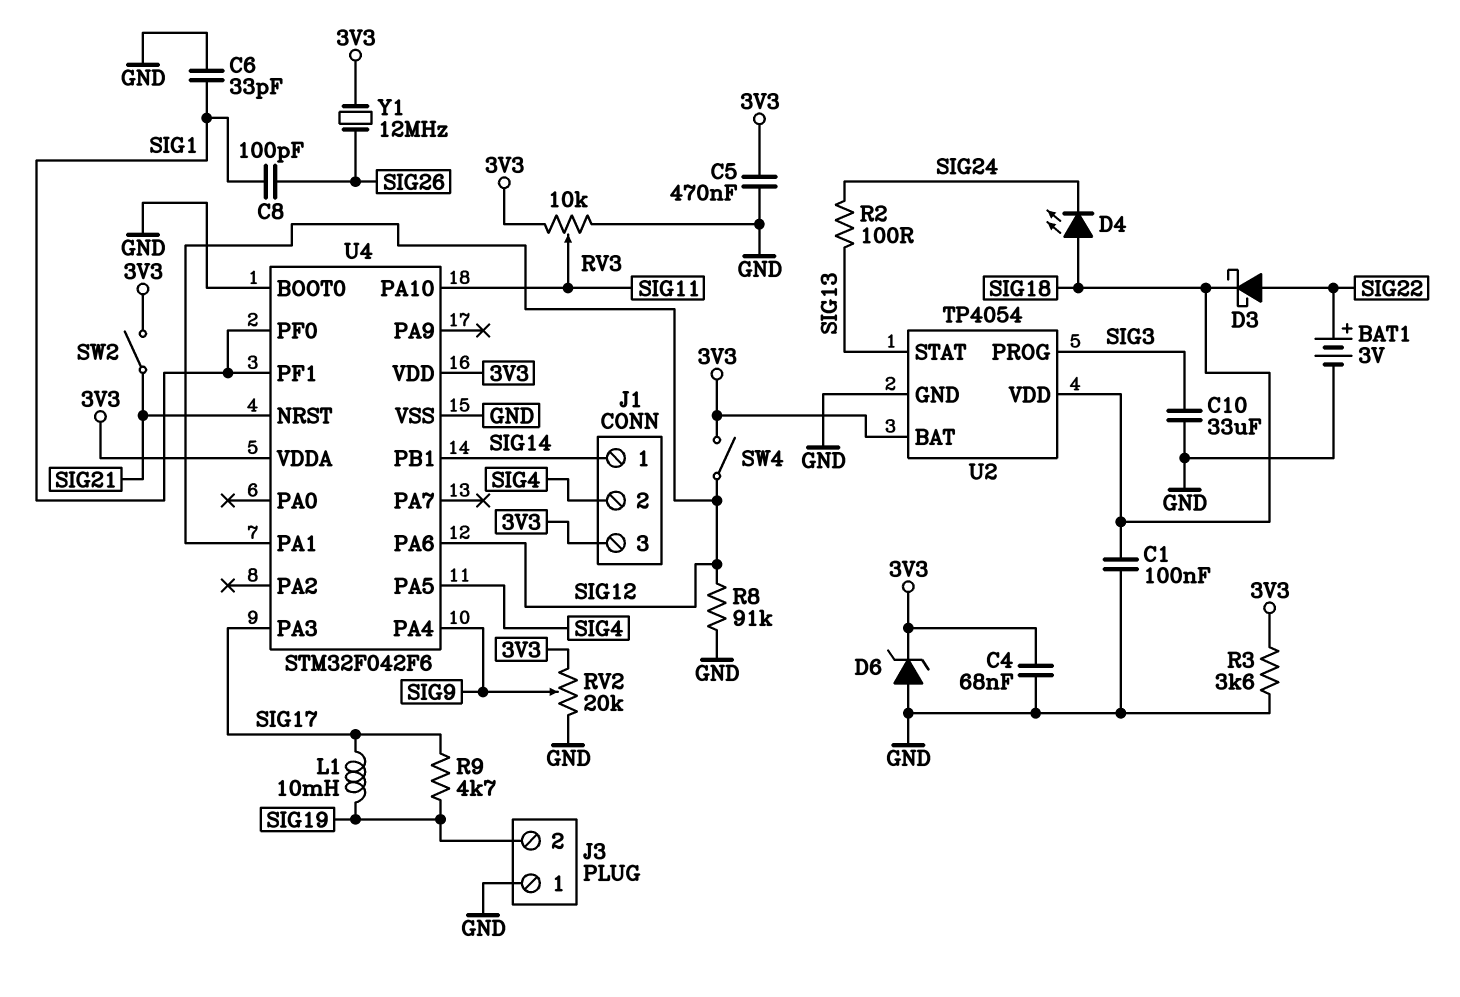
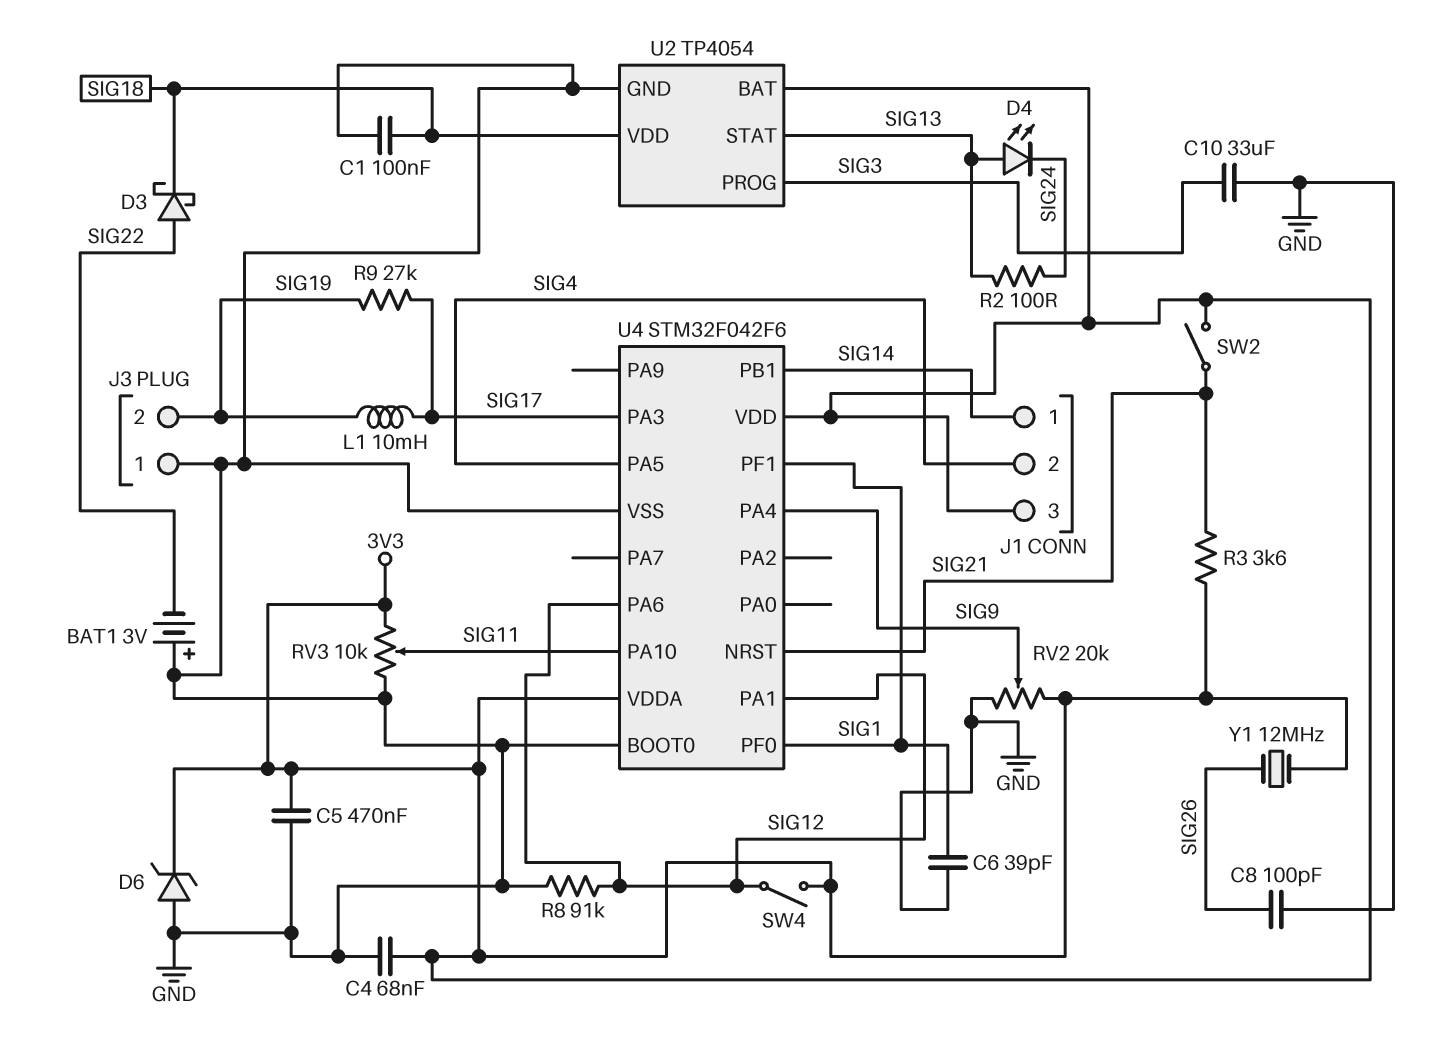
BAT1: 3V (plus SIG22, minus GND) -> 3V (plus GND, minus SIG22)
C6: 33pF (GND, SIG1) -> 39pF (GND, SIG1)
C8: 100pF (SIG1, SIG26) -> 100pF (GND, SIG26)
D4: LED (A SIG18, K SIG24) -> LED (A SIG13, K SIG24)
R3: 3.6k (3V3, GND) -> 3.6k (3V3, SIG21)
R9: 4.7k (SIG17, SIG19) -> 27k (SIG17, SIG19)

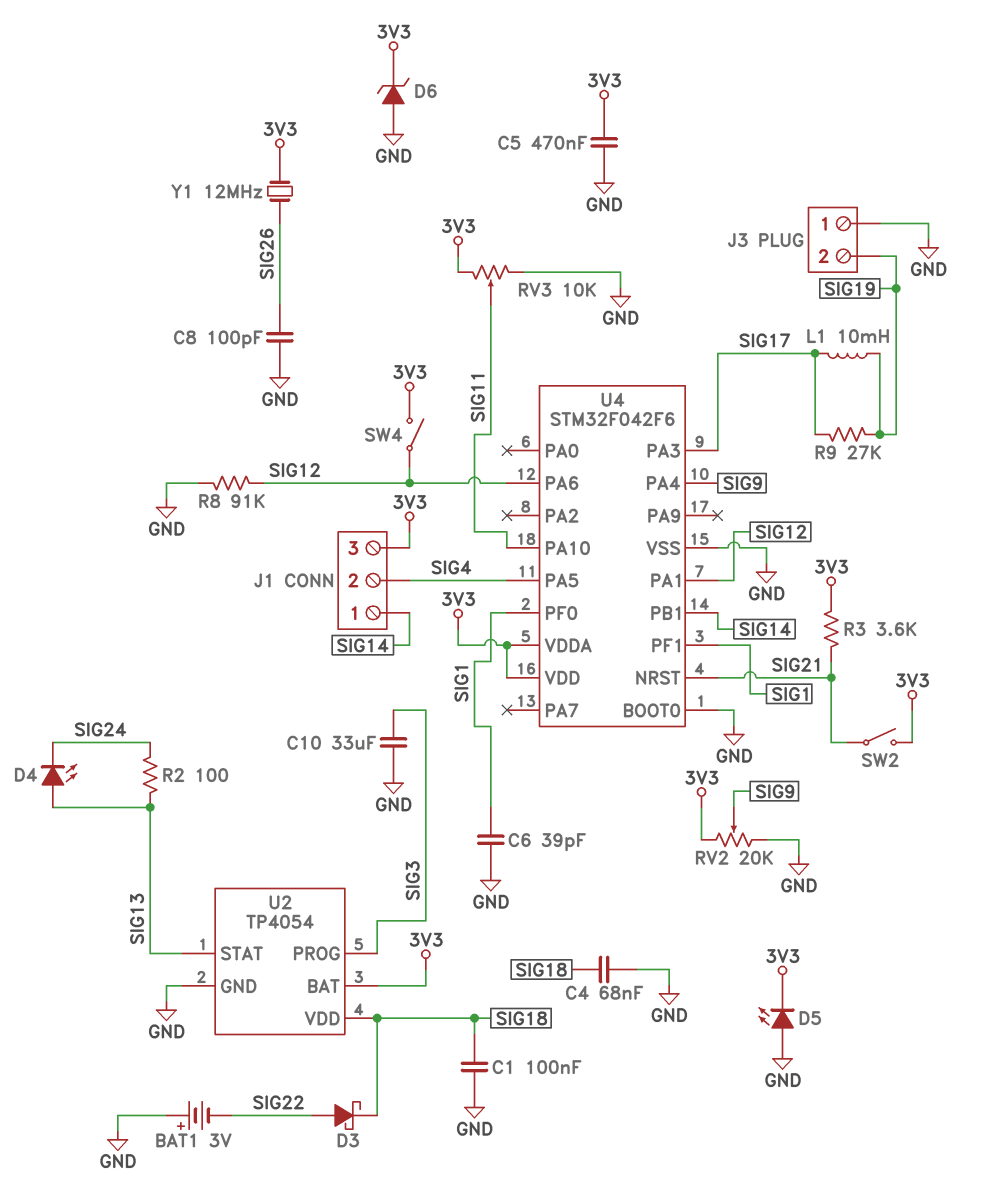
C4: 68nF (3V3, GND) -> 68nF (GND, SIG18)
D5: none -> LED (A GND, K 3V3)

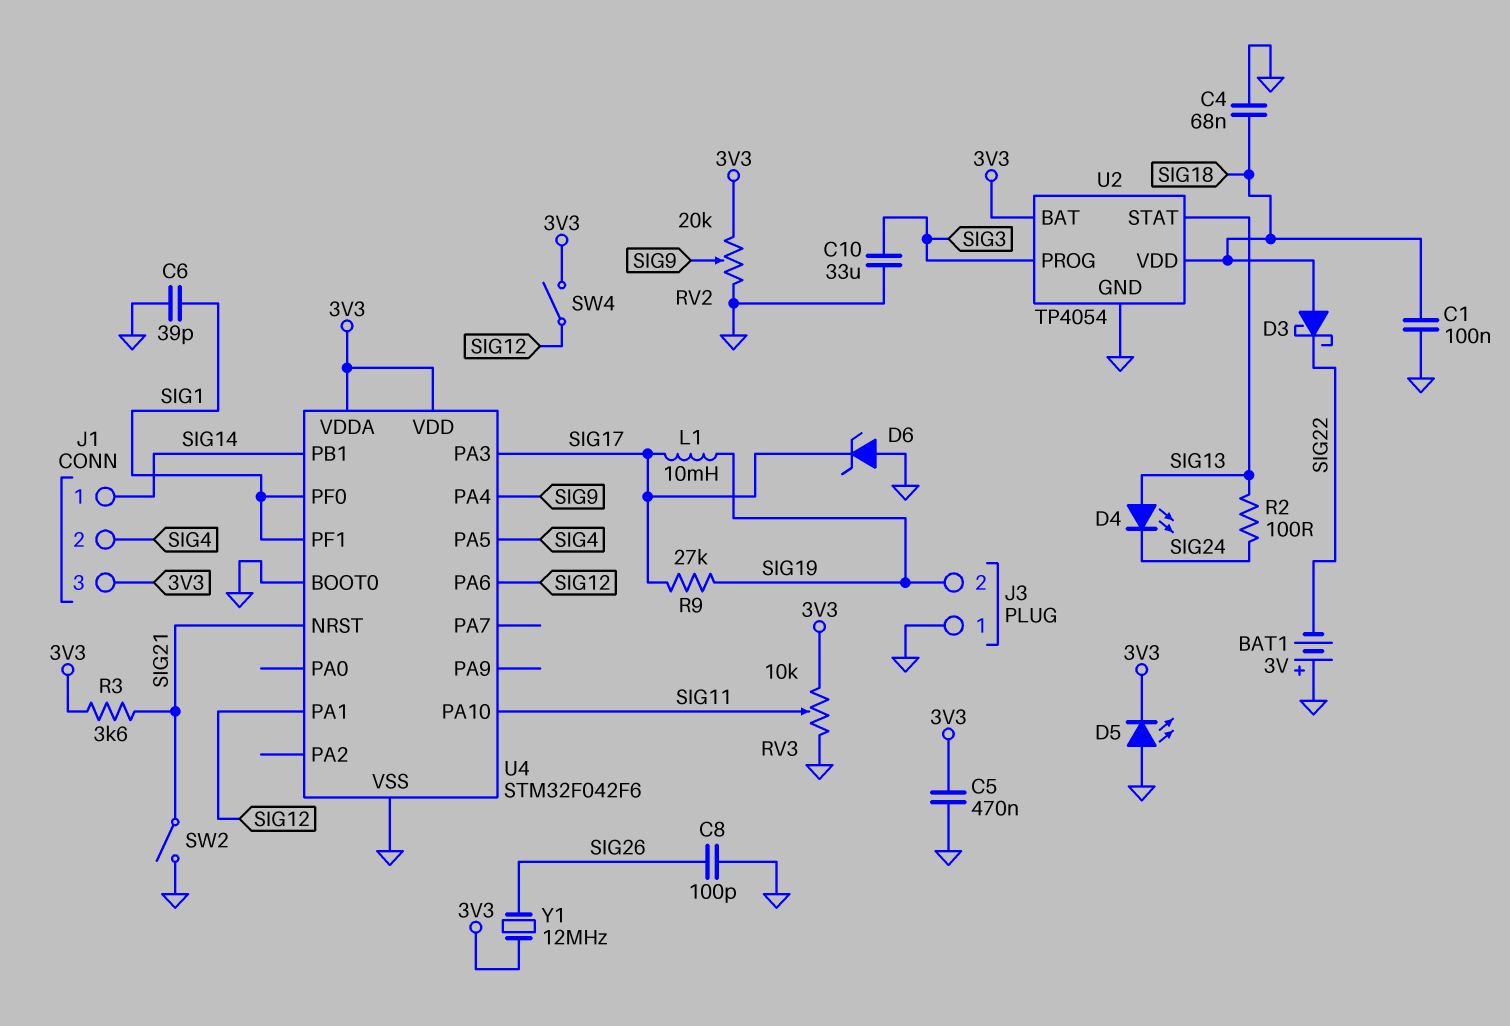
D3: schottky (A SIG22, K SIG18) -> schottky (A SIG18, K SIG22)
D6: zener (A GND, K 3V3) -> zener (A GND, K SIG17)
R8: 91k (GND, SIG12) -> none
SW2: switch (3V3, SIG21) -> switch (GND, SIG21)

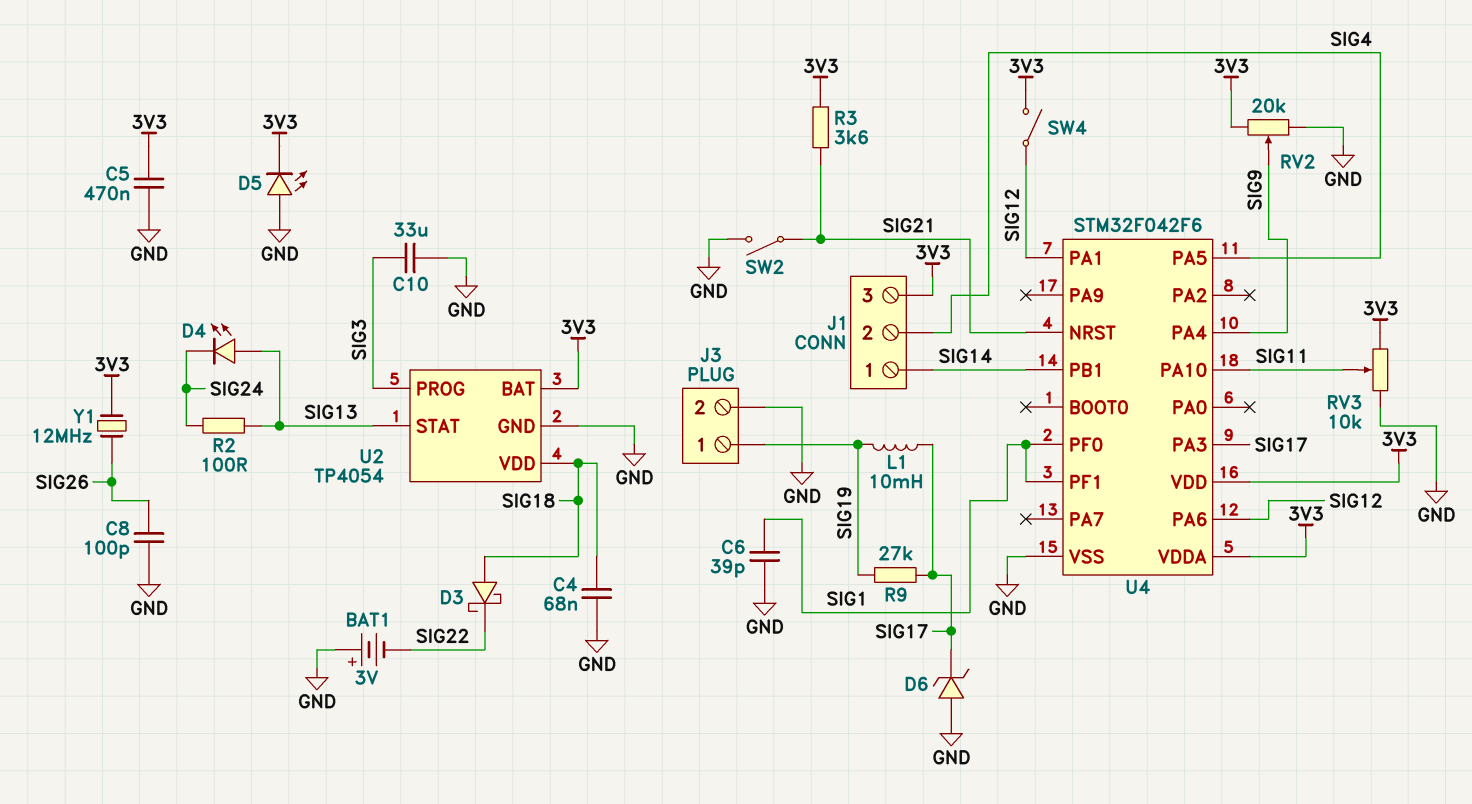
C1: 100nF (GND, SIG18) -> none
J3 pin 1: GND -> SIG19
J3 pin 2: SIG19 -> GND
U4 pin BOOT0: GND -> none

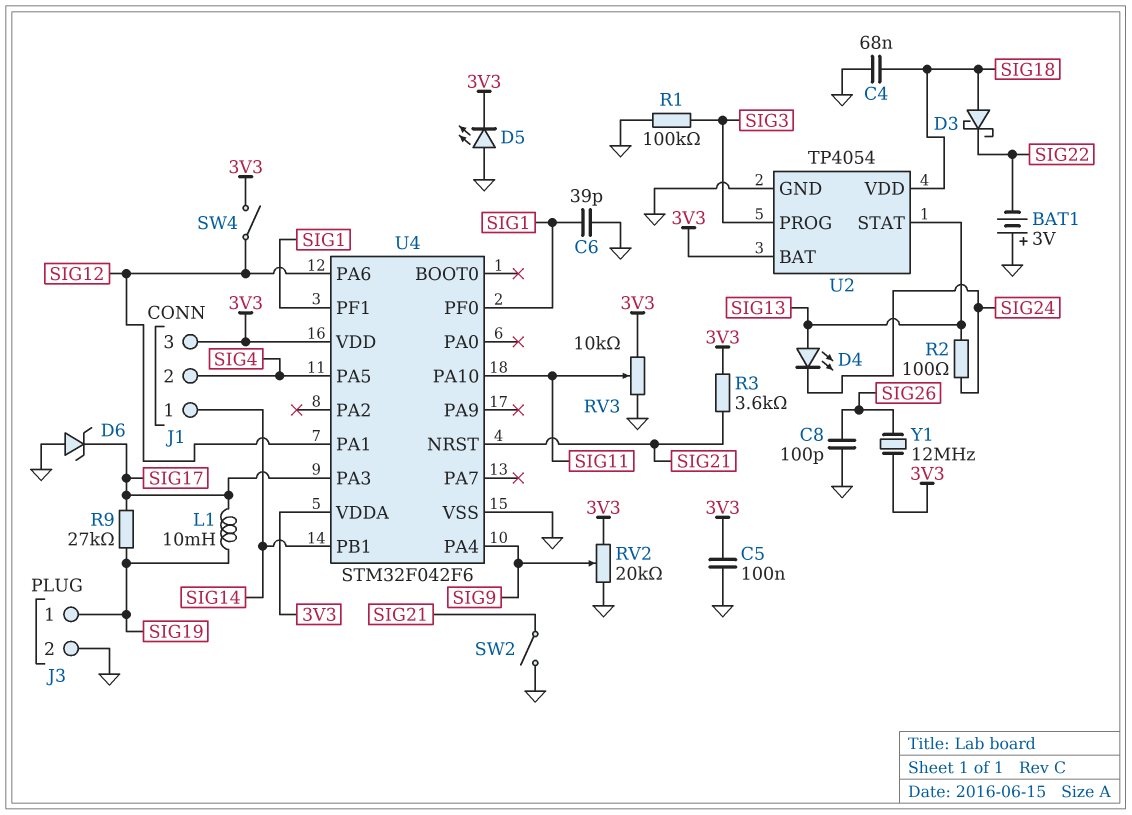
C5: 470nF (3V3, GND) -> 100nF (3V3, GND)
C10: 33uF (GND, SIG3) -> none
R1: none -> 100k (GND, SIG3)

